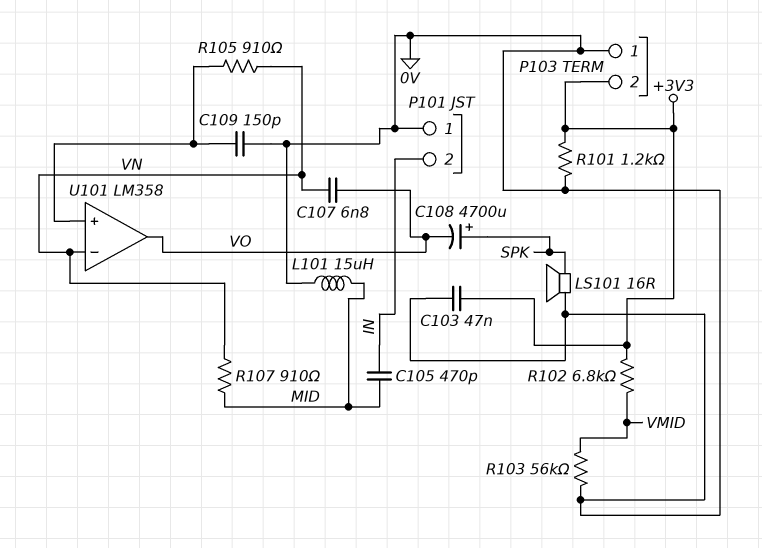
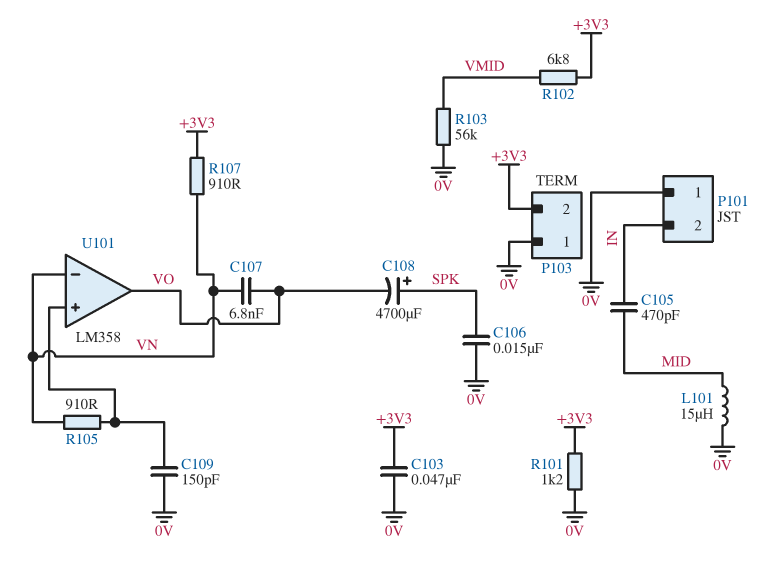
C106: none -> 15nF (0V, SPK)
LS101: speaker 16R (0V, SPK) -> none
R107: 910 (MID, VN) -> 910 (+3V3, VN)

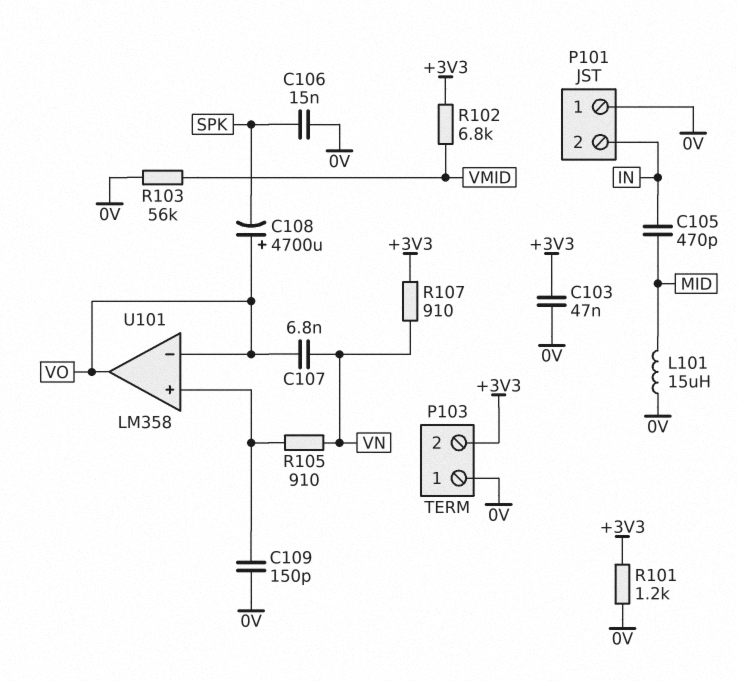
C108: 4700uF (plus SPK, minus VO) -> 4700uF (plus VO, minus SPK)
U101 pin in-: VN -> VO

